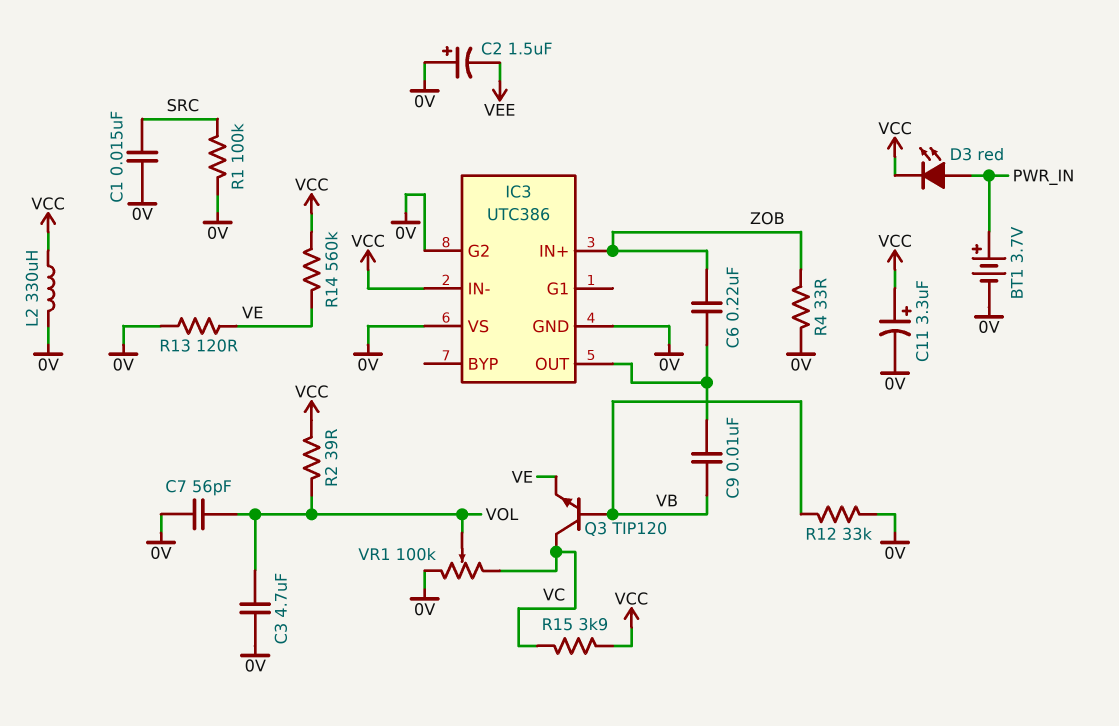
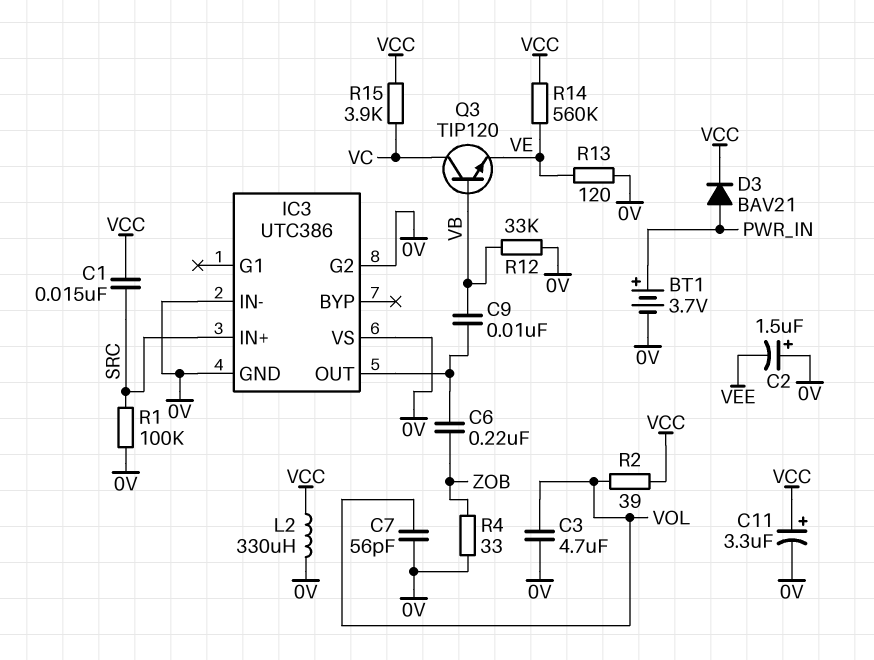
C1: 15nF (0V, SRC) -> 15nF (SRC, VCC)
D3: LED red (A PWR_IN, K VCC) -> diode BAV21 (A PWR_IN, K VCC)
IC3 pin IN+: ZOB -> SRC
IC3 pin IN-: VCC -> 0V
VR1: 100k (0V, VC, wiper VOL) -> none

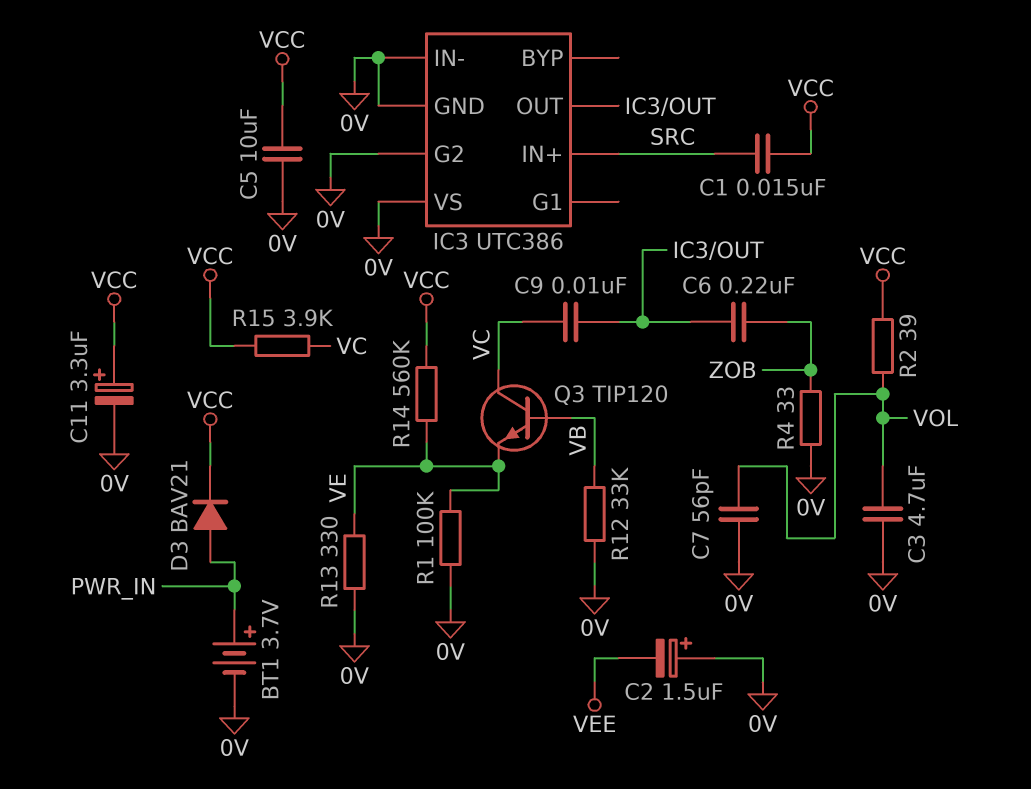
C5: none -> 10uF (0V, VCC)
C9: 10nF (IC3/OUT, VB) -> 10nF (IC3/OUT, VC)
L2: 330uH (0V, VCC) -> none
R1: 100k (0V, SRC) -> 100k (0V, VE)
R13: 120 (0V, VE) -> 330 (0V, VE)

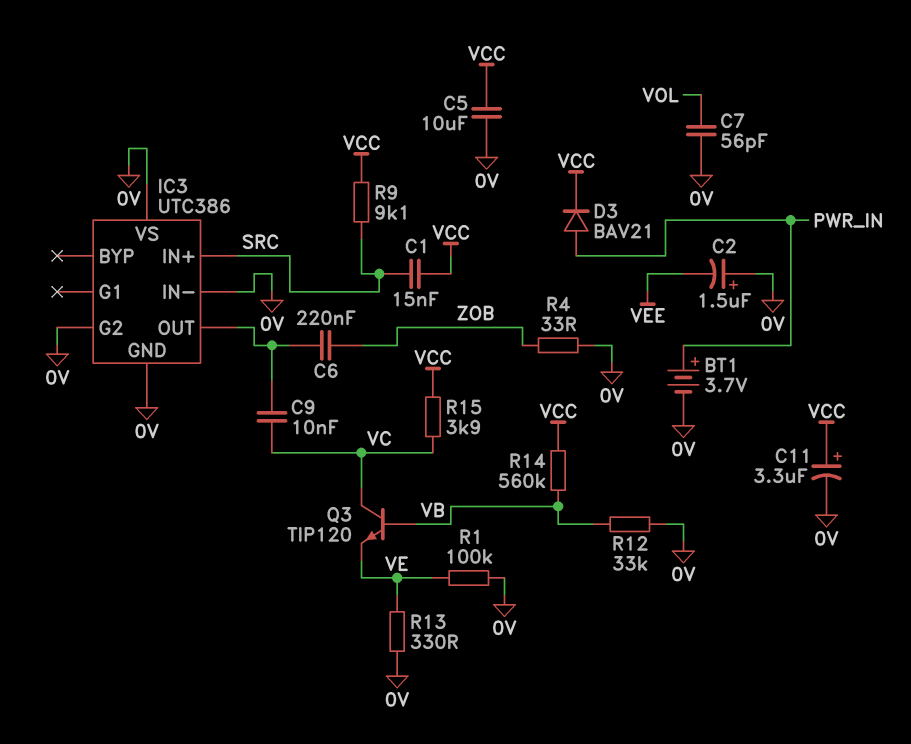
C3: 4.7uF (0V, VOL) -> none
R2: 39 (VCC, VOL) -> none
R9: none -> 9.1k (SRC, VCC)
R14: 560k (VCC, VE) -> 560k (VB, VCC)

